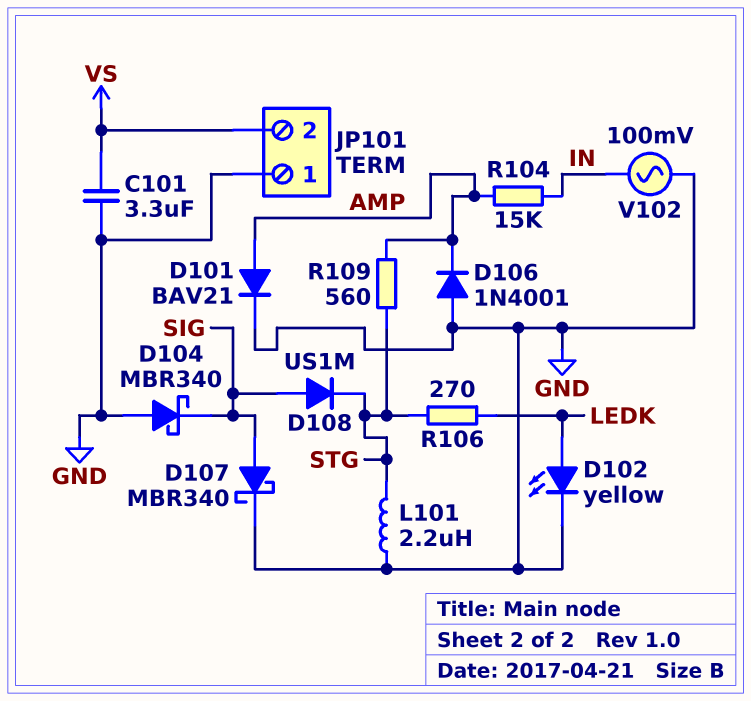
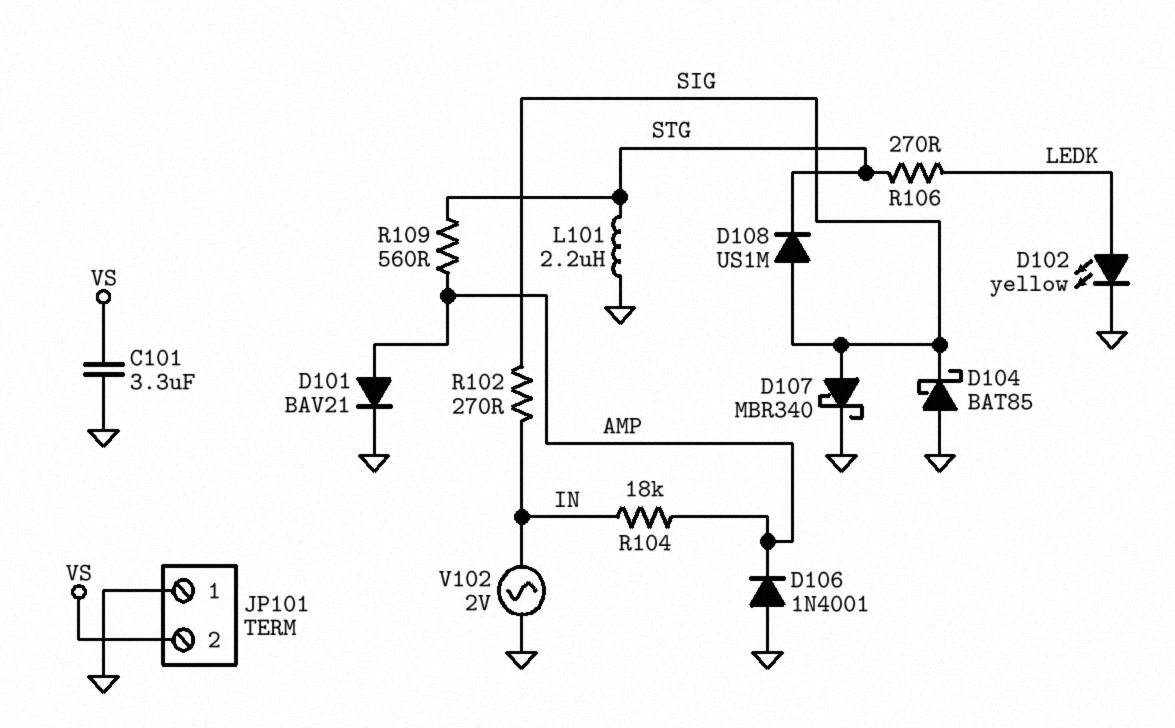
D104: schottky MBR340 (A GND, K SIG) -> schottky BAT85 (A GND, K SIG)
R102: none -> 270 (IN, SIG)
R104: 15k (AMP, IN) -> 18k (AMP, IN)
V102: AC 100mV (GND, IN) -> AC 2V (GND, IN)

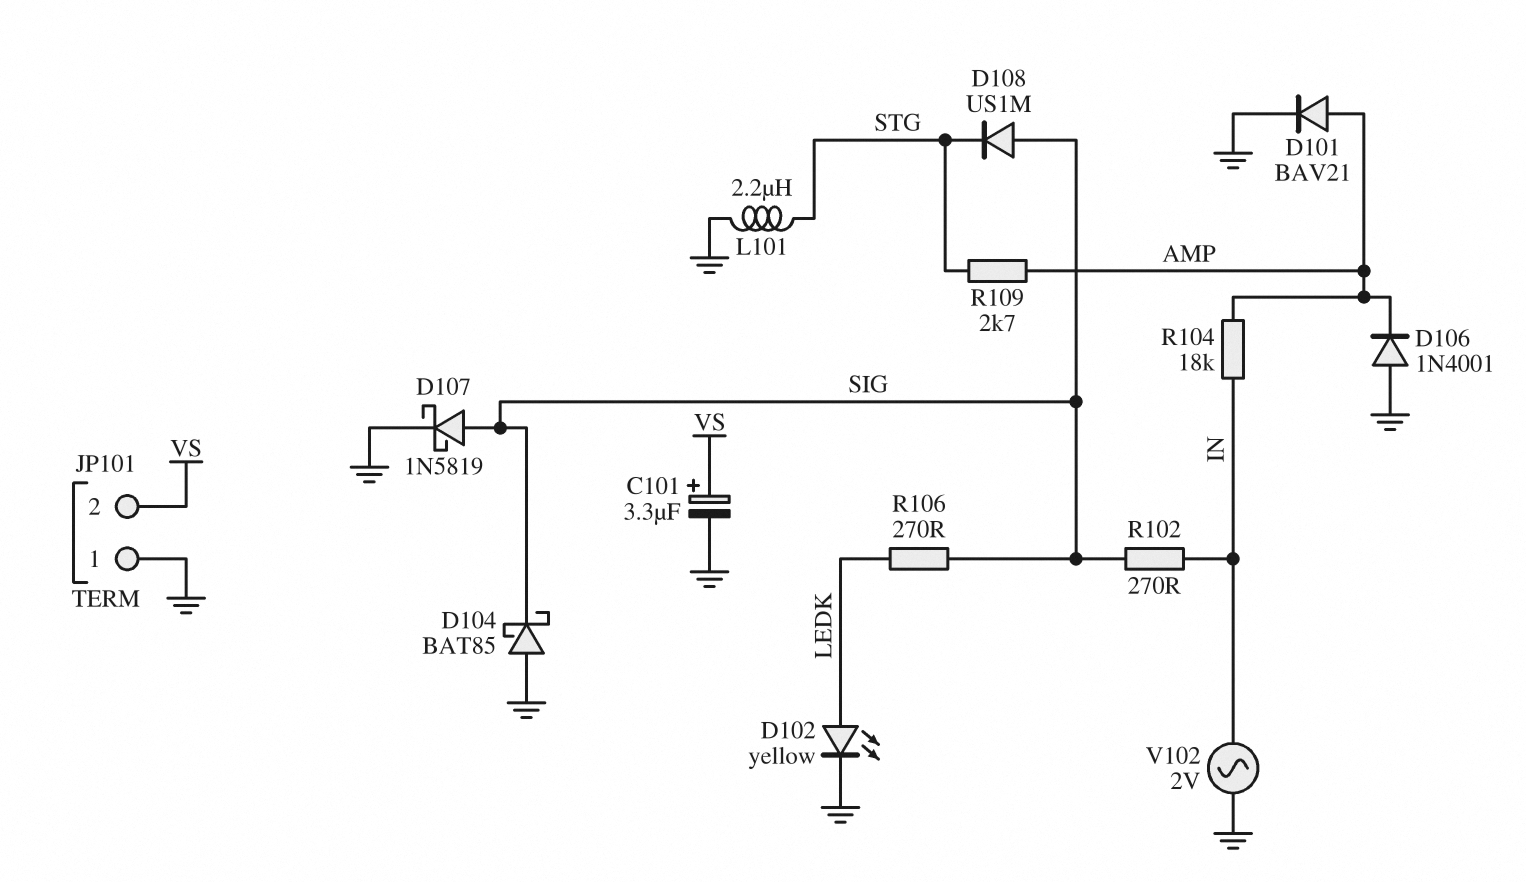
C101: 3.3uF (GND, VS) -> 3.3uF (plus VS, minus GND)
D107: schottky MBR340 (A SIG, K GND) -> schottky 1N5819 (A SIG, K GND)
R106: 270 (LEDK, STG) -> 270 (LEDK, SIG)
R109: 560 (AMP, STG) -> 2.7k (AMP, STG)

